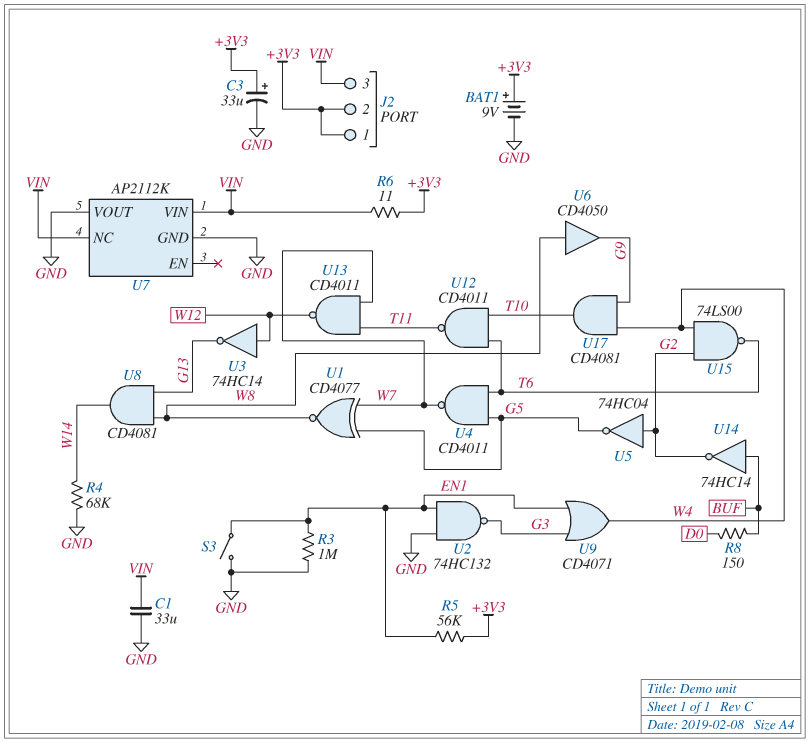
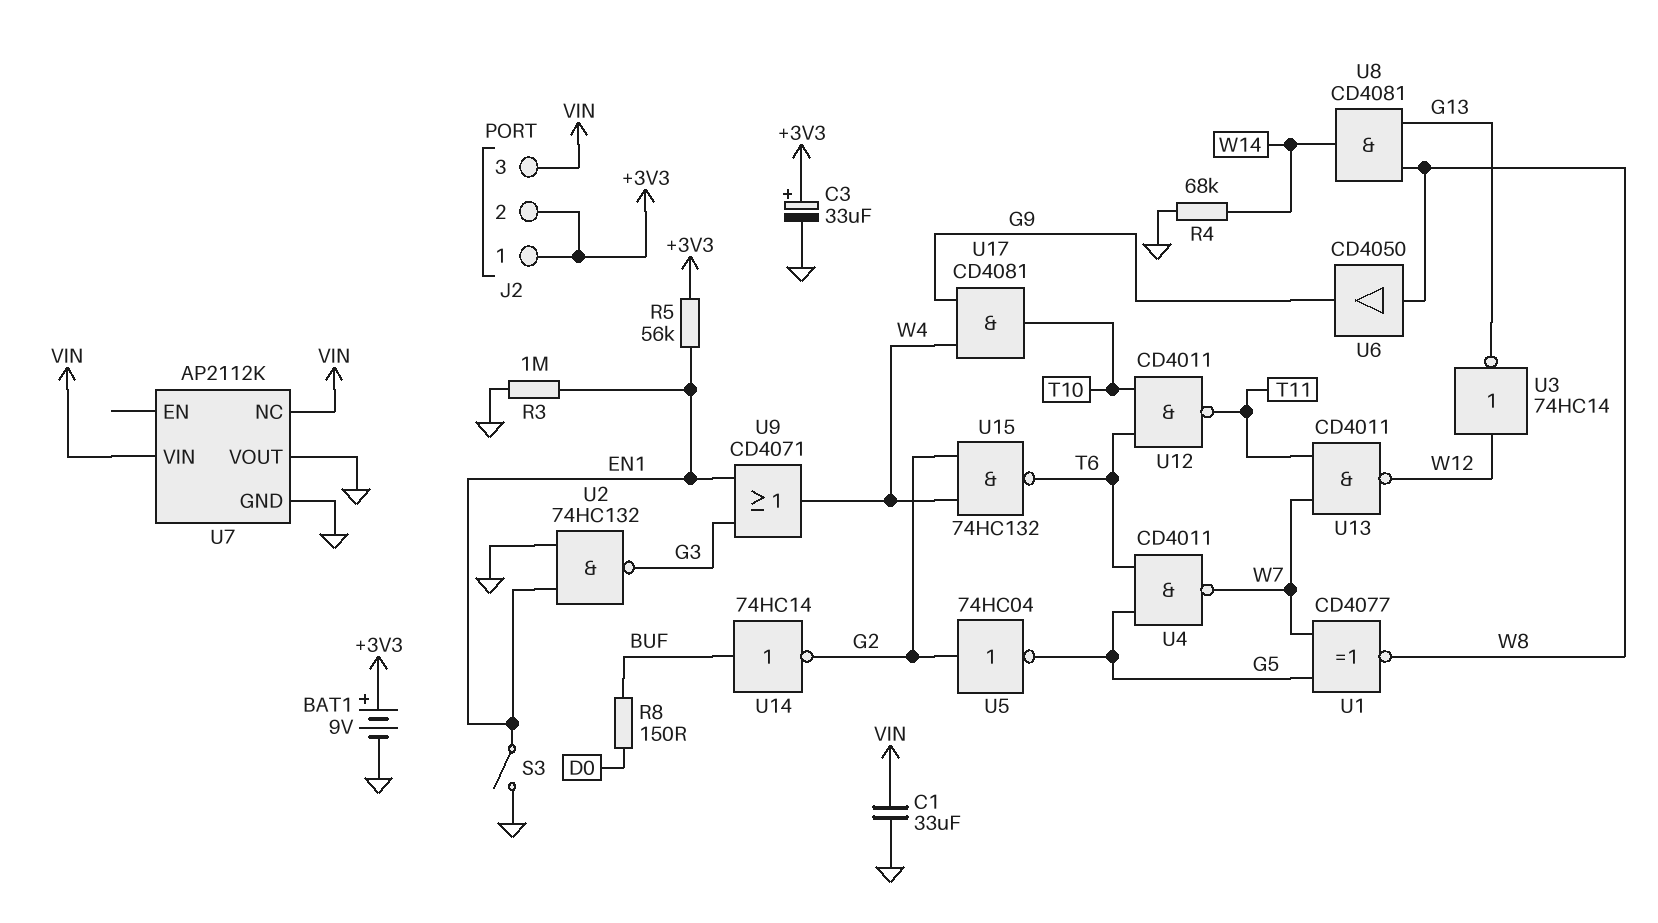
R6: 11 (+3V3, VIN) -> none
U15: NAND 74LS00 (in G2, in W4, out T6) -> NAND 74HC132 (in G2, in W4, out T6)

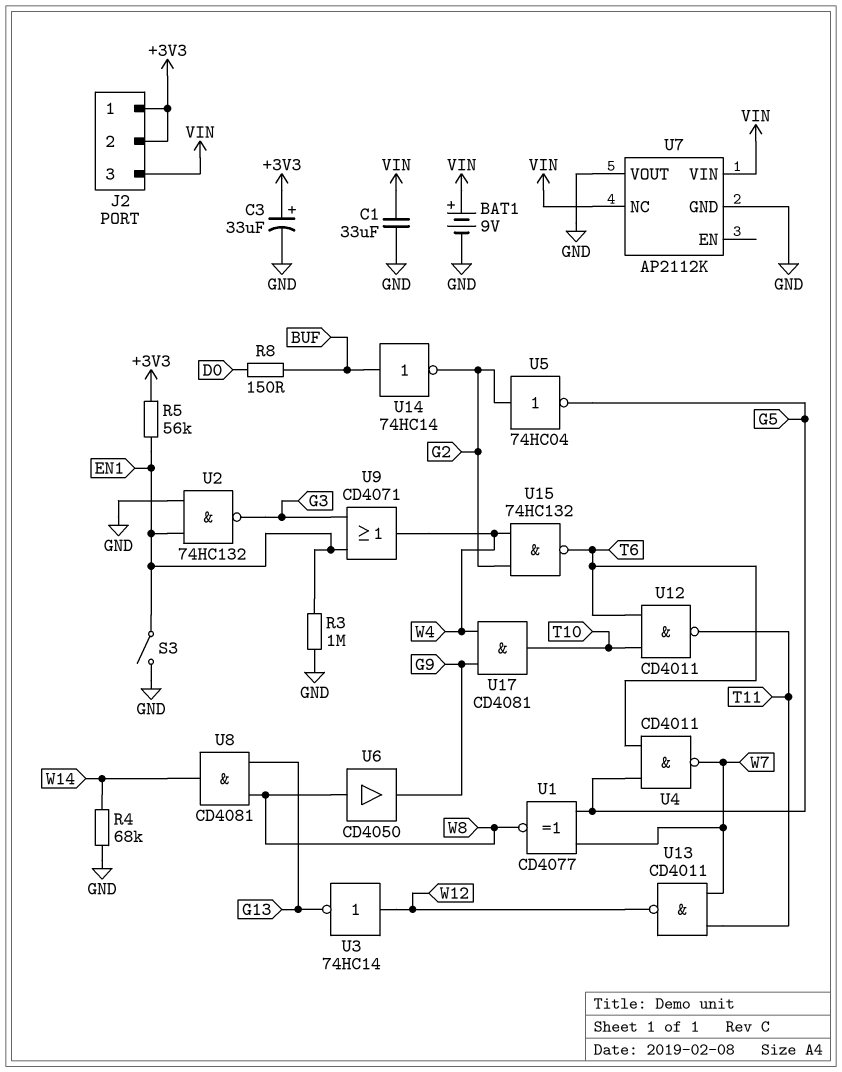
BAT1: 9V (plus +3V3, minus GND) -> 9V (plus VIN, minus GND)

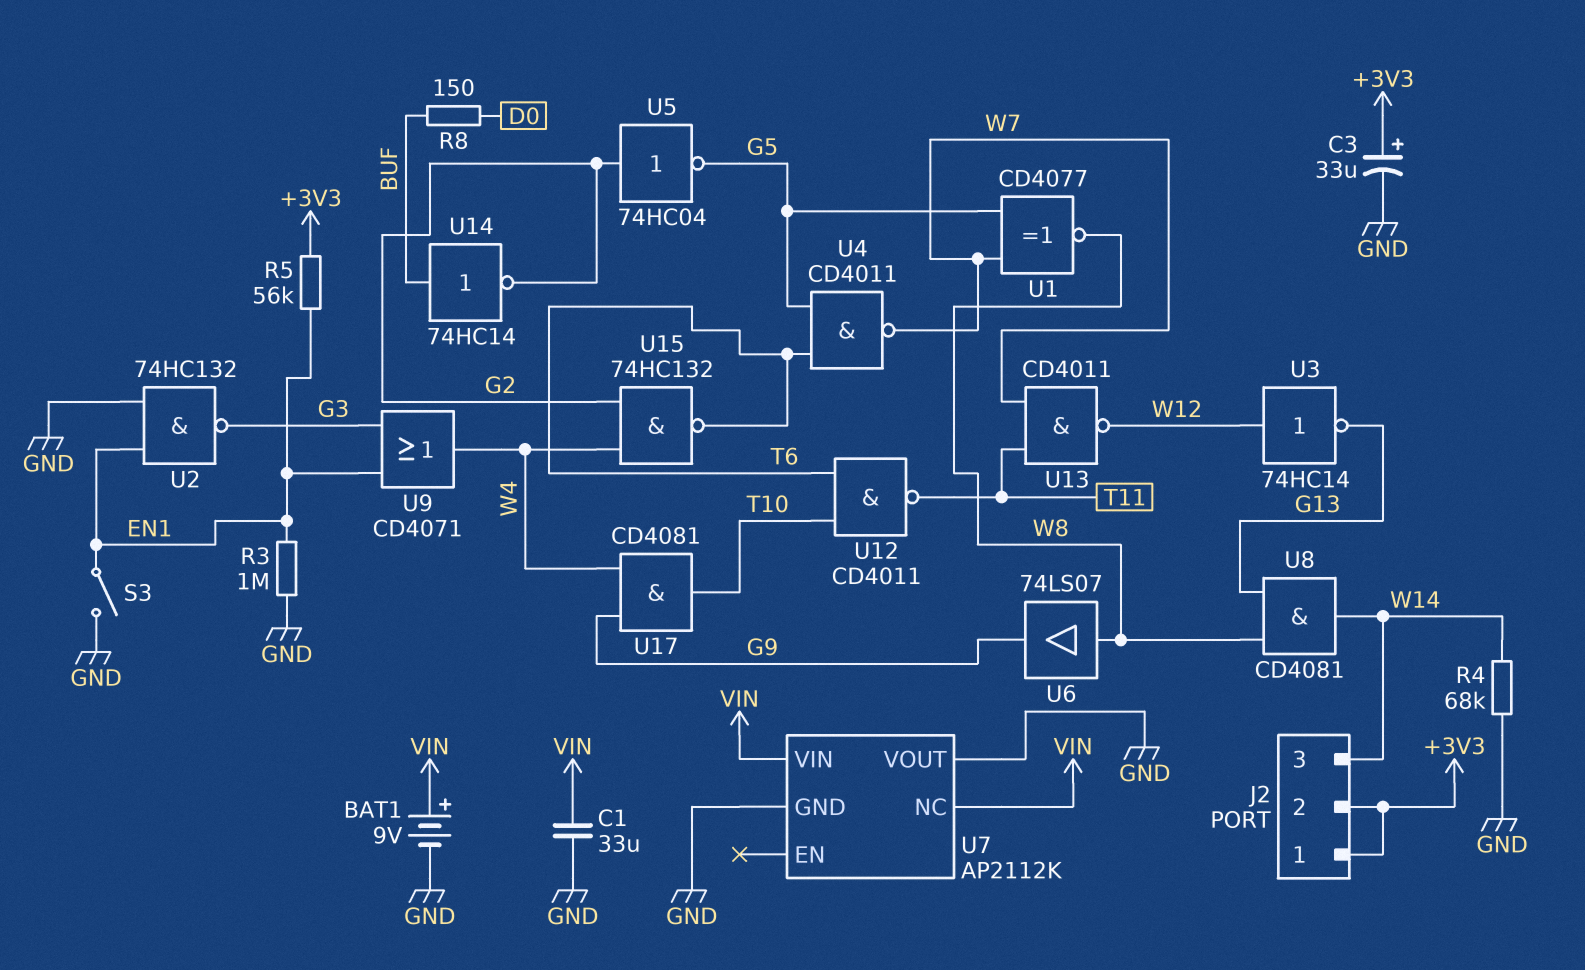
J2 pin 3: VIN -> W14
U6: buffer CD4050 (in W8, out G9) -> buffer 74LS07 (in W8, out G9)

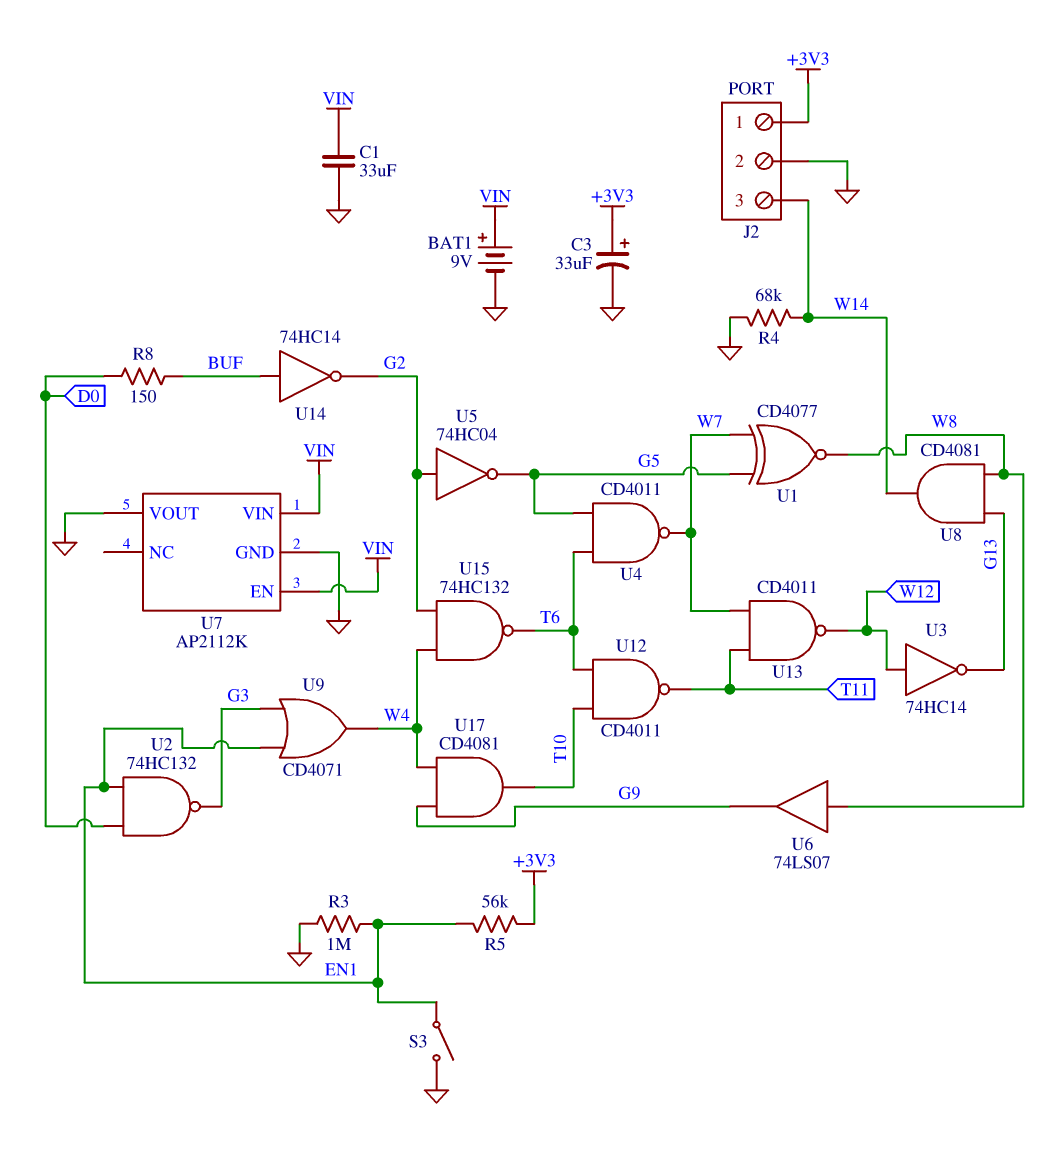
J2 pin 2: +3V3 -> GND
U2: NAND 74HC132 (in EN1, in GND, out G3) -> NAND 74HC132 (in D0, in EN1, out G3)
U7 pin EN: none -> VIN
U7 pin NC: VIN -> none

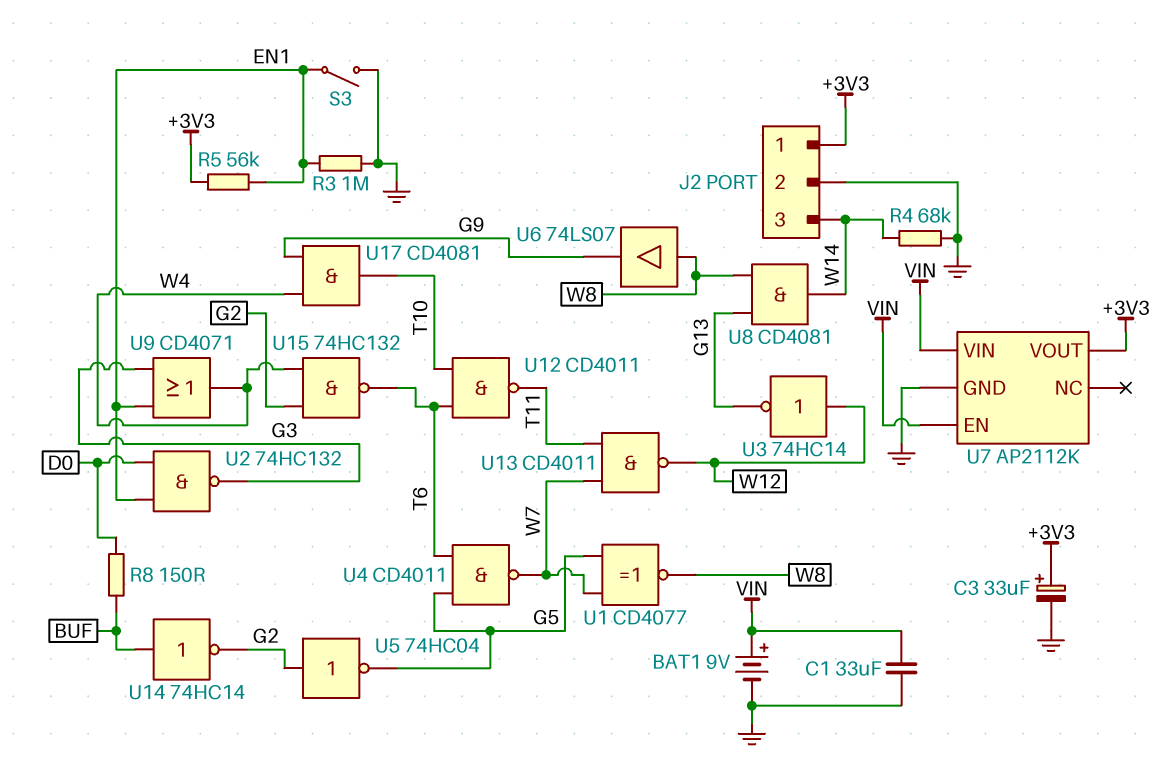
U7 pin VOUT: GND -> +3V3

